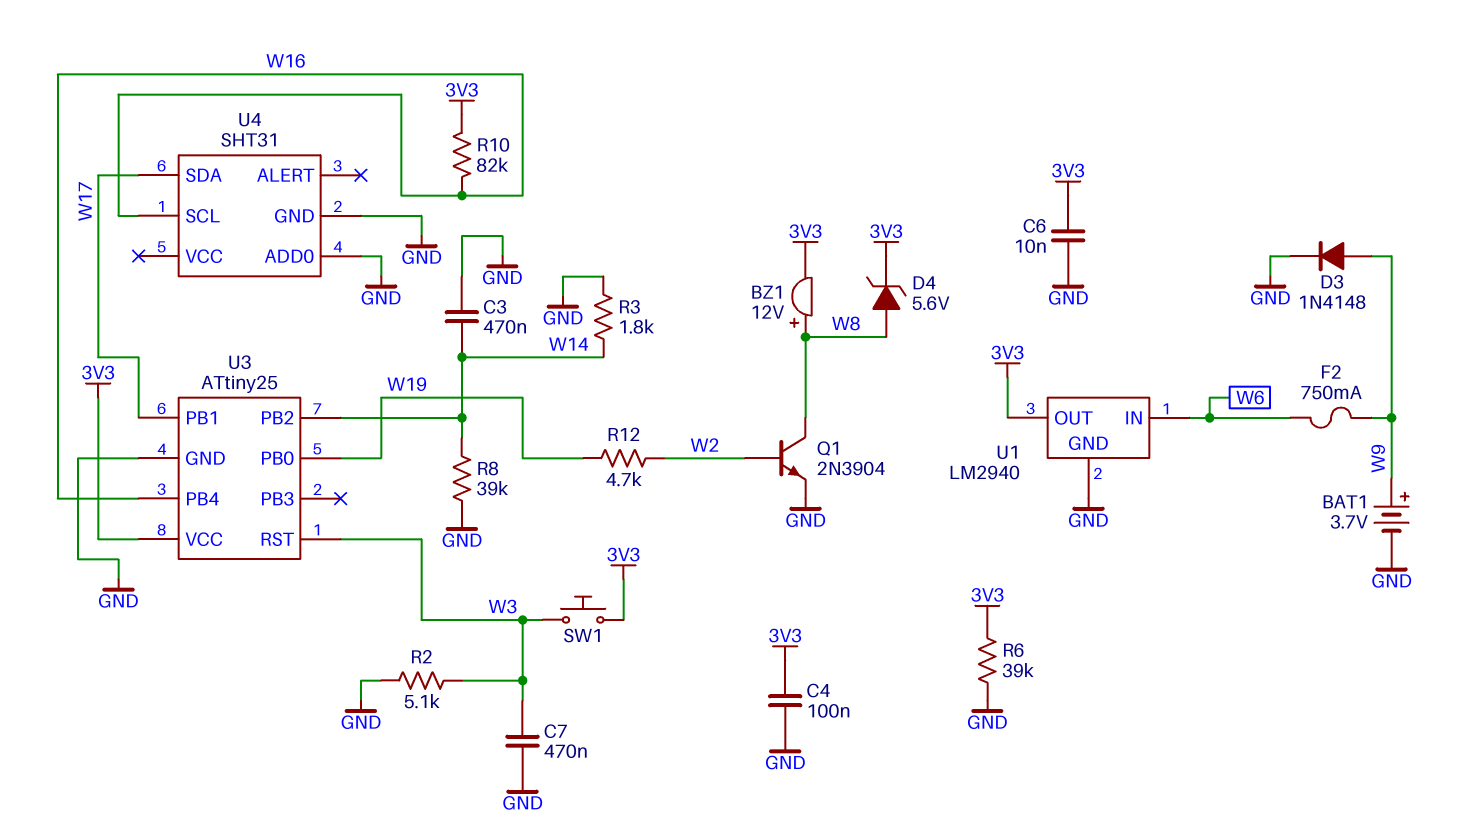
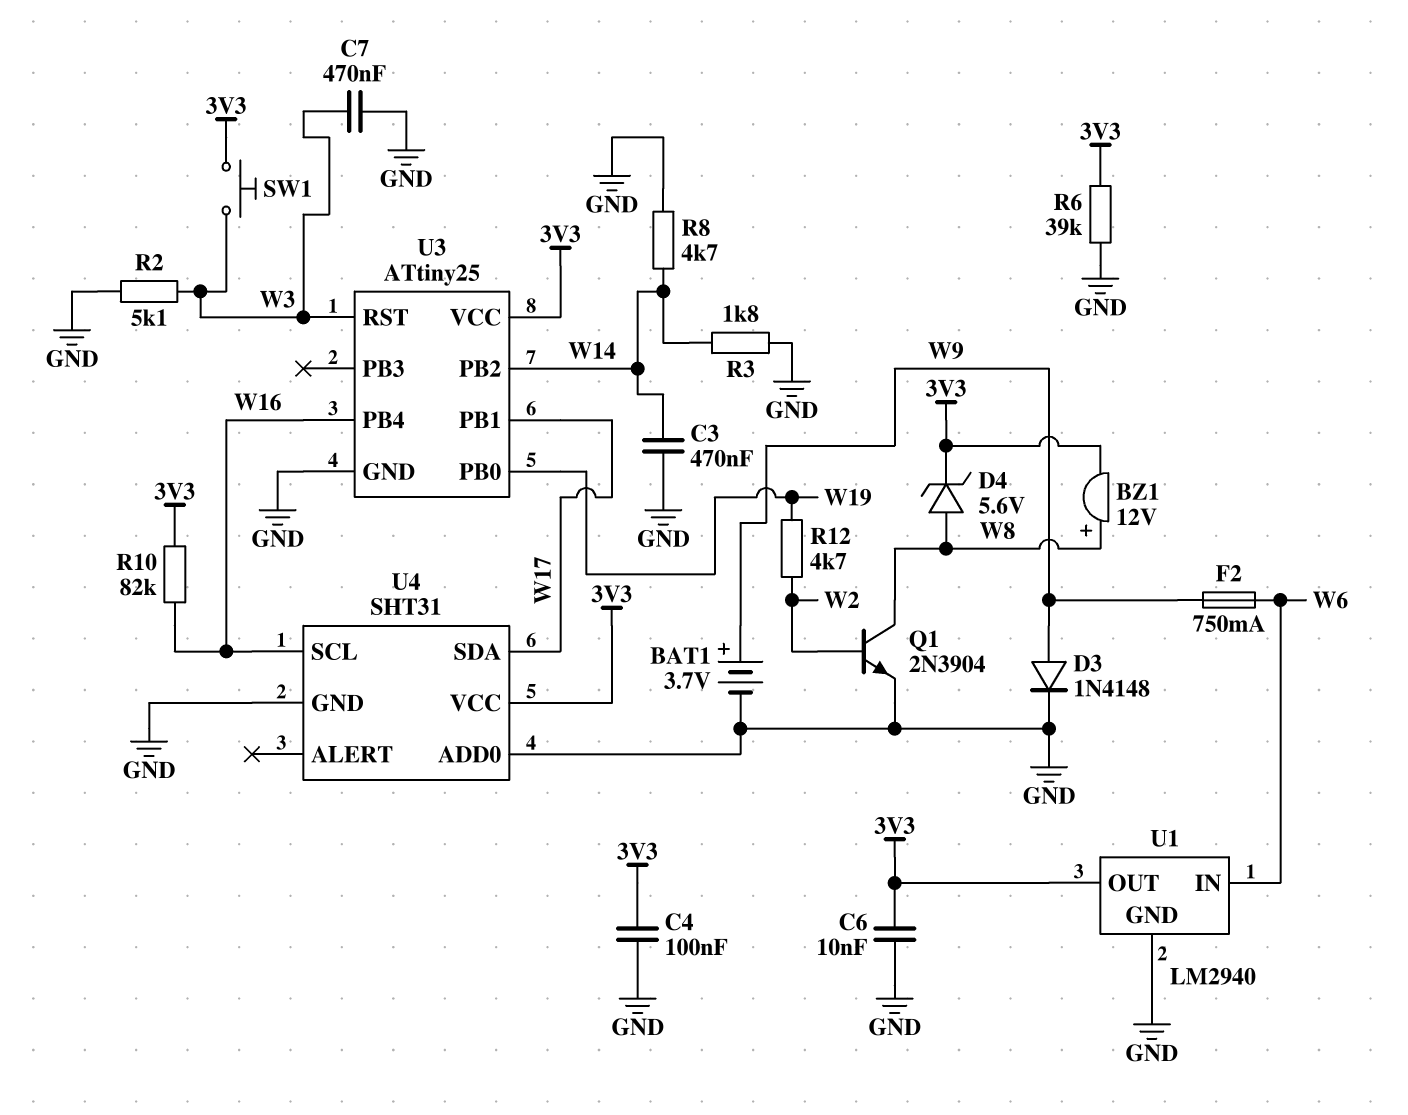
R8: 39k (GND, W14) -> 4.7k (GND, W14)
U4 pin VCC: none -> 3V3

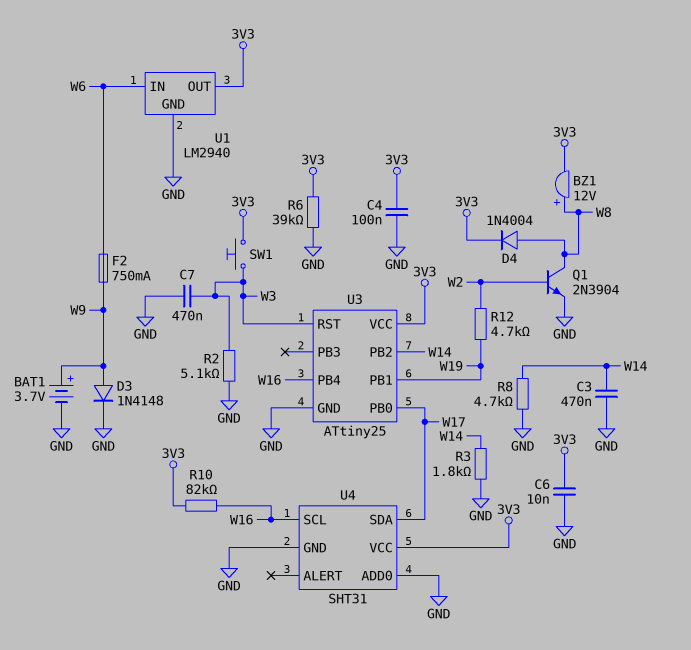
D4: zener 5.6V (A W8, K 3V3) -> diode 1N4004 (A W8, K 3V3)
U3 pin PB0: W19 -> W17
U3 pin PB1: W17 -> W19

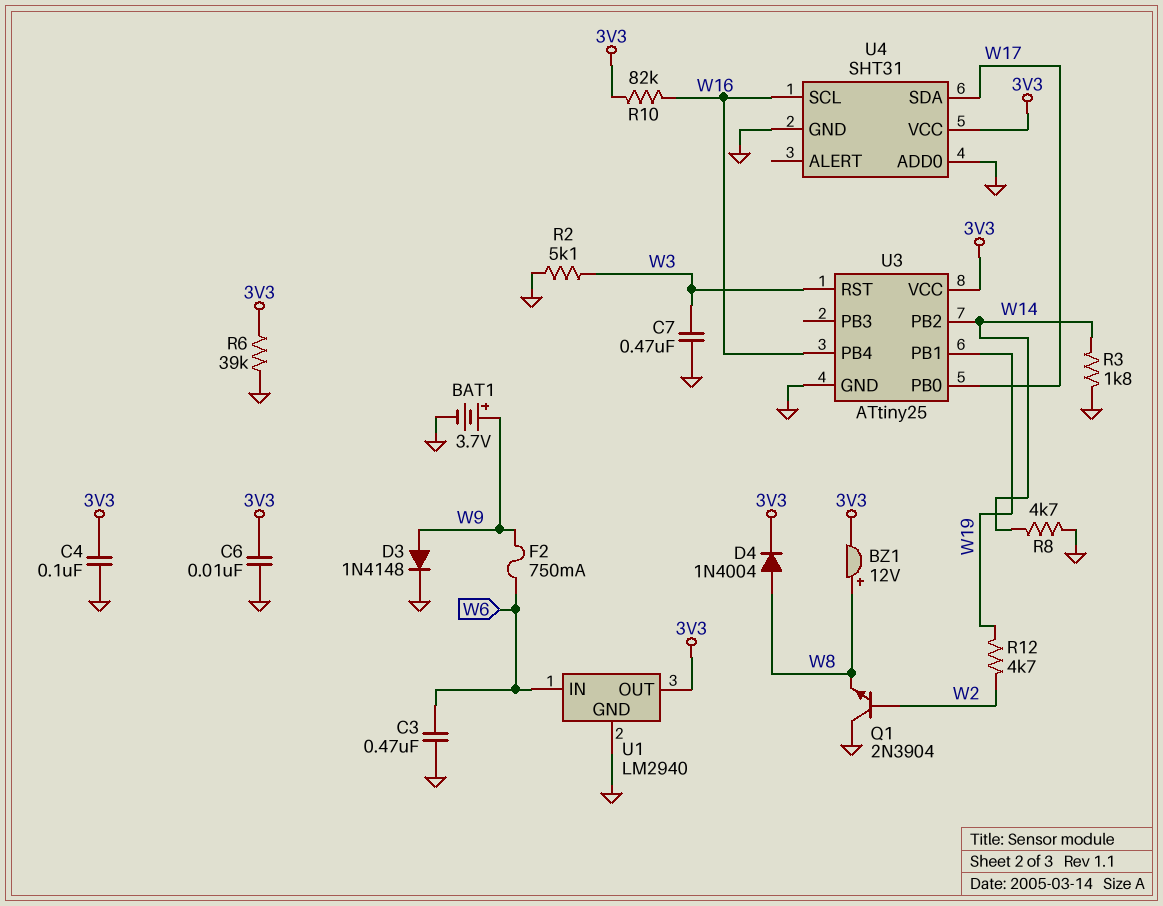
C3: 470nF (GND, W14) -> 470nF (GND, W6)
Q1: NPN 2N3904 (B W2, C W8, E GND) -> NPN 2N3904 (B W2, C GND, E W8)
SW1: button (3V3, W3) -> none

